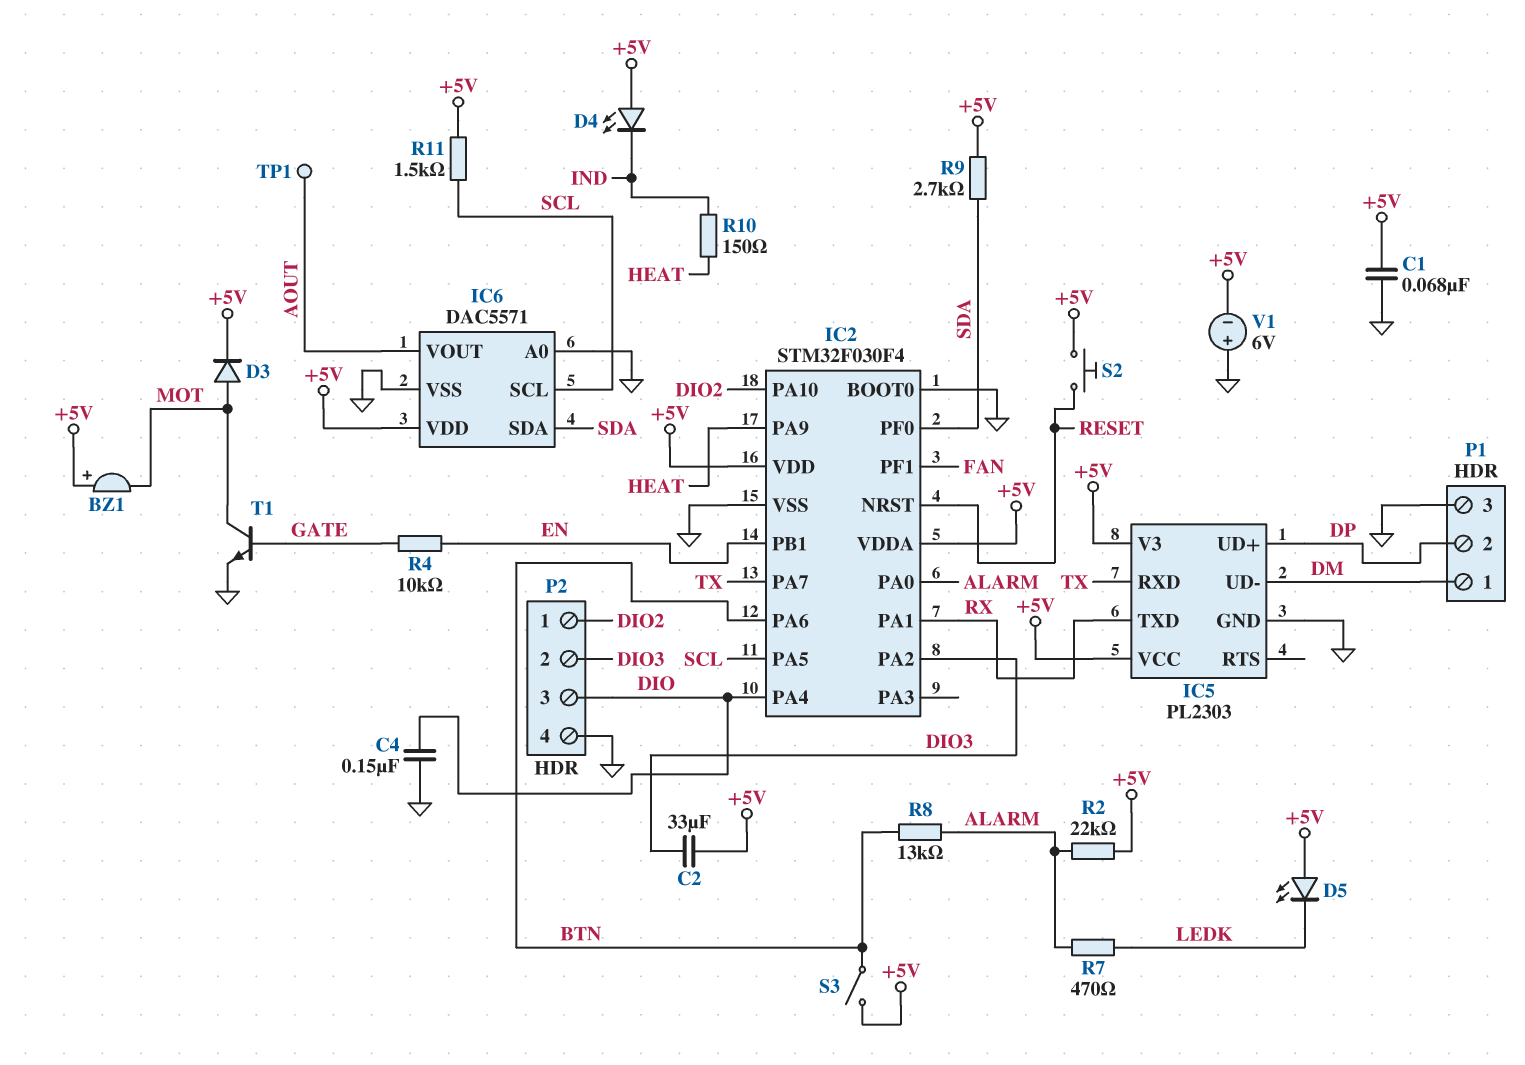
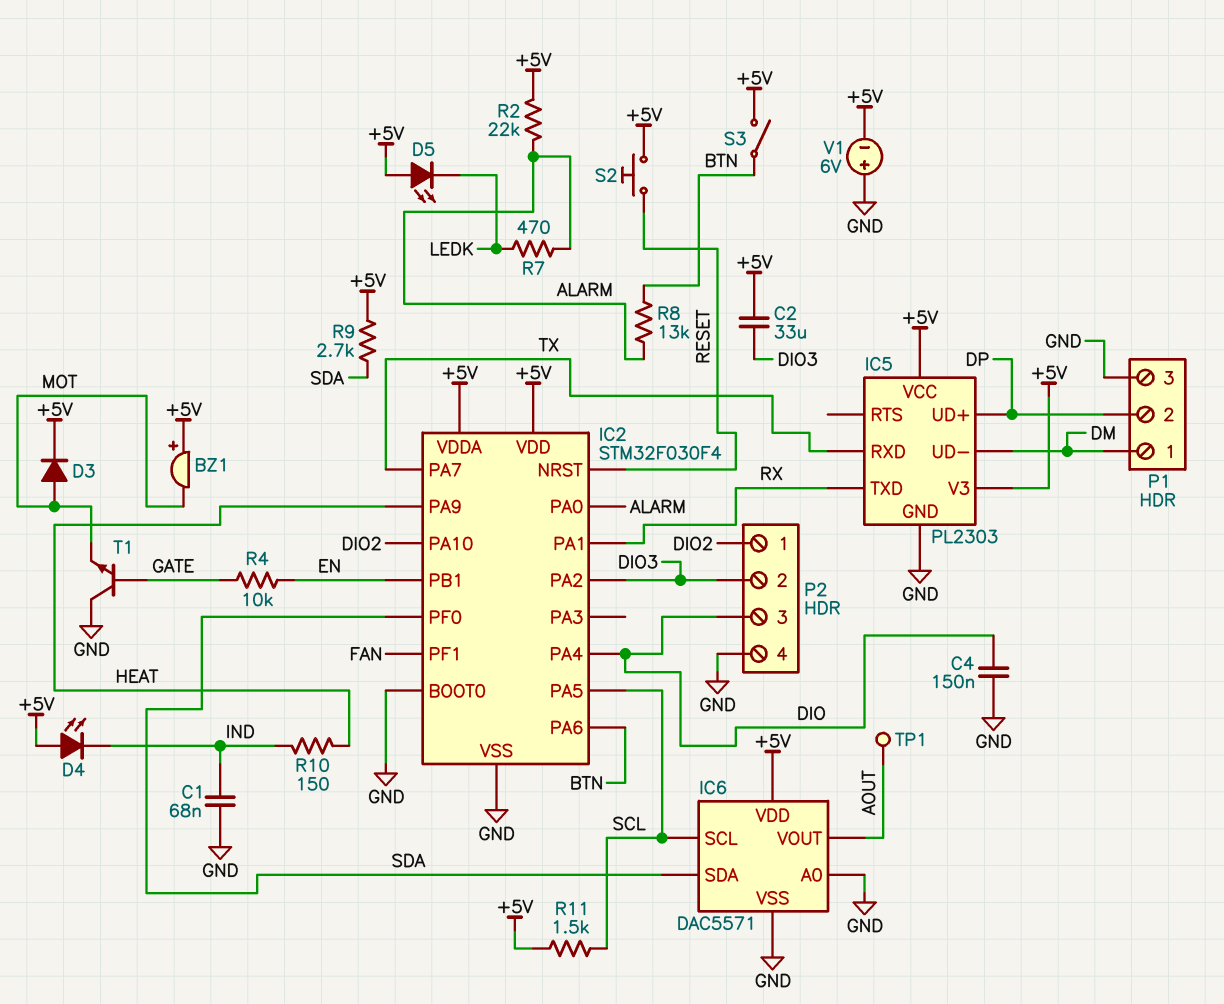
C1: 68nF (+5V, GND) -> 68nF (GND, IND)
T1: NPN (B GATE, C MOT, E GND) -> NPN (B GATE, C GND, E MOT)

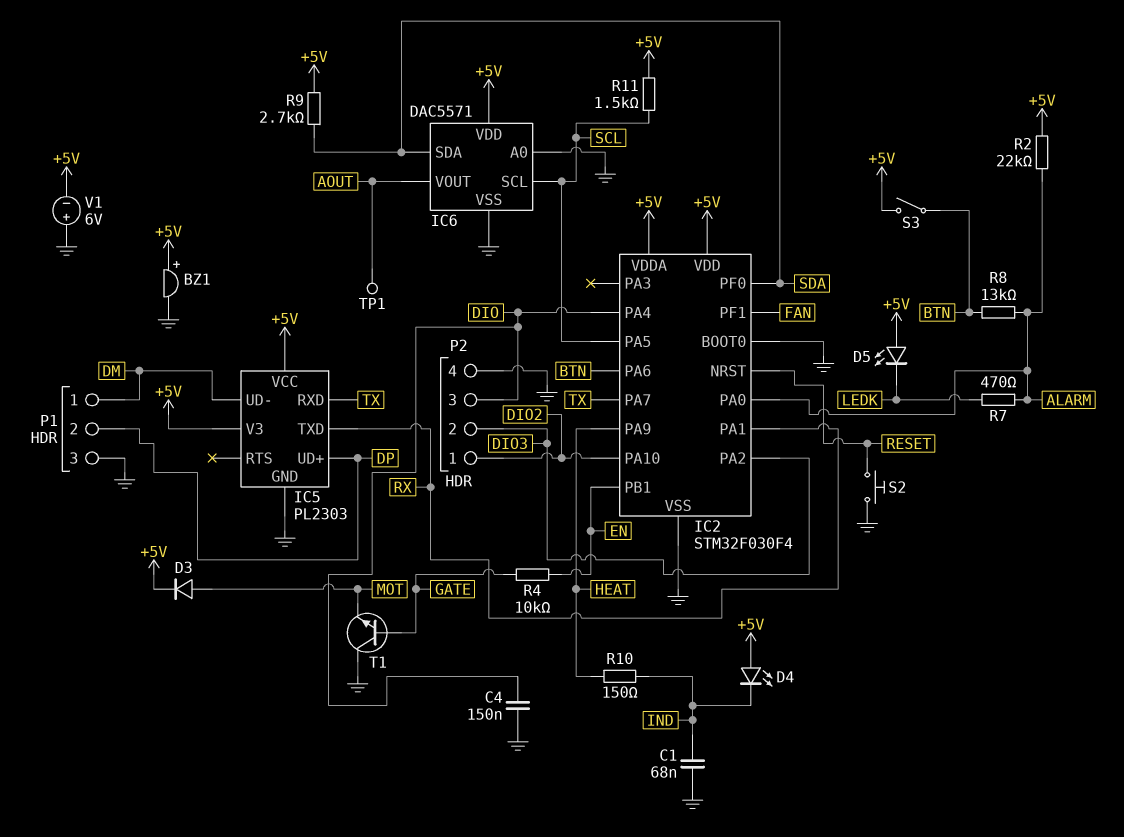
BZ1: buzzer (plus +5V, minus MOT) -> buzzer (plus +5V, minus GND)
C2: 33uF (+5V, DIO3) -> none
S2: button (+5V, RESET) -> button (GND, RESET)

